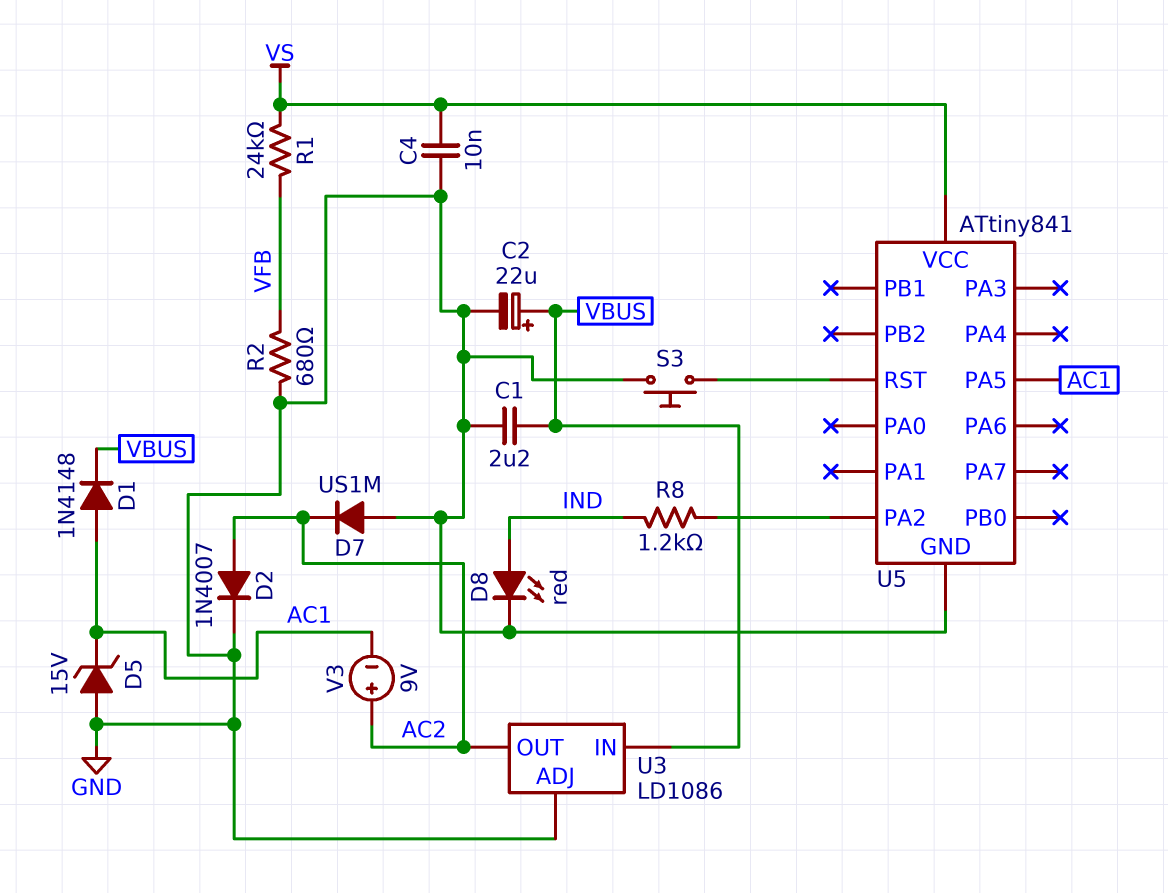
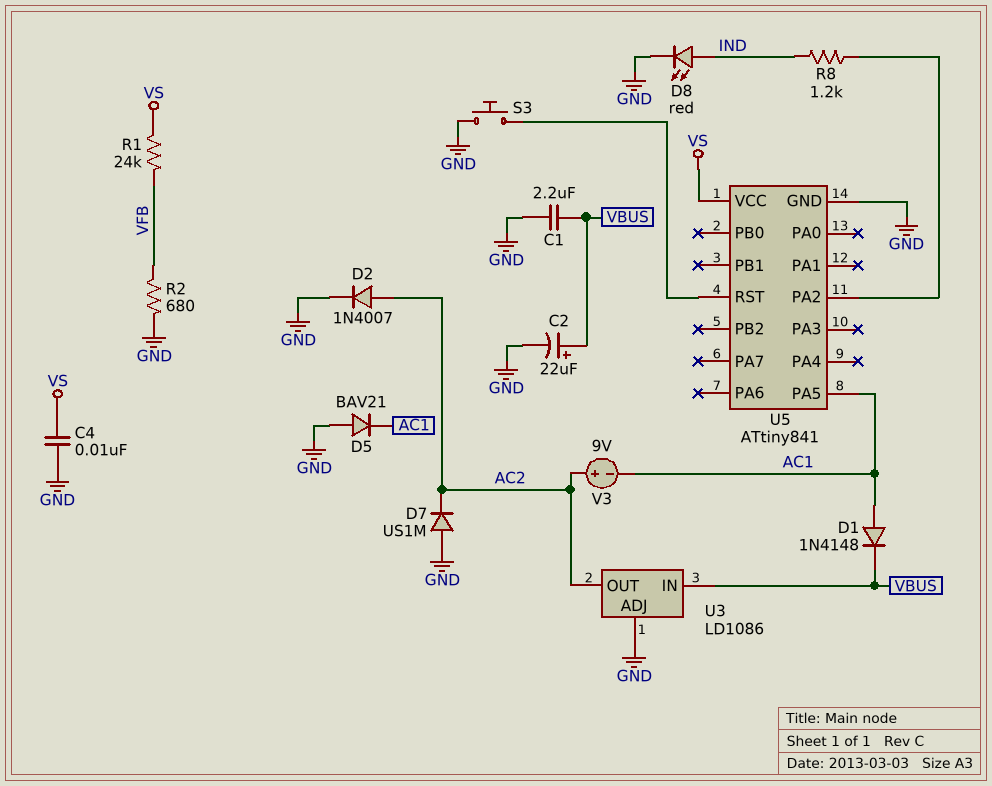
D5: zener 15V (A GND, K AC1) -> diode BAV21 (A GND, K AC1)

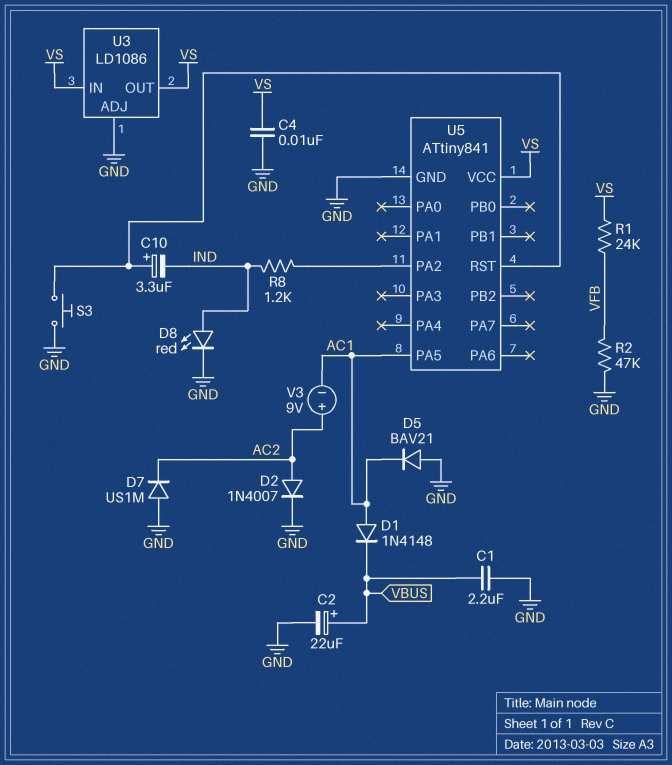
C10: none -> 3.3uF (plus U5/RST, minus IND)
R2: 680 (GND, VFB) -> 47k (GND, VFB)
U3 pin IN: VBUS -> VS
U3 pin OUT: AC2 -> VS

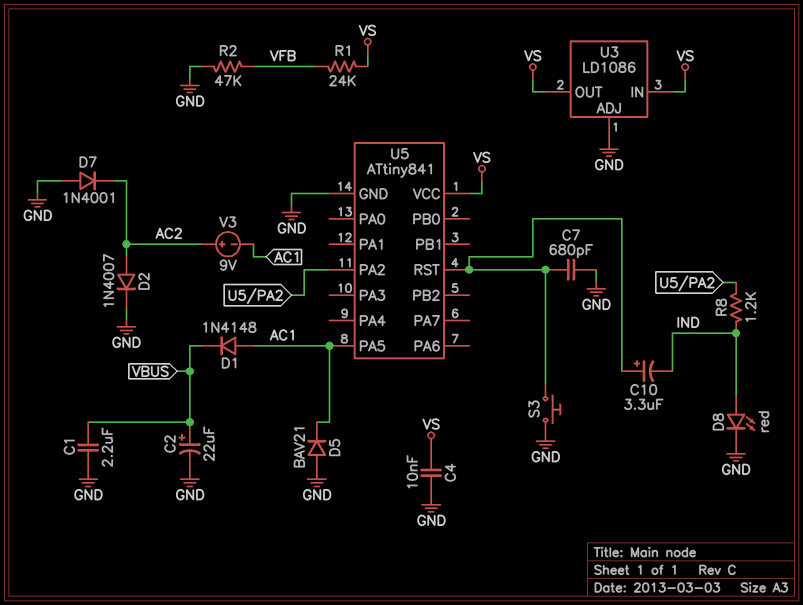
C7: none -> 680pF (GND, U5/RST)
D7: diode US1M (A GND, K AC2) -> diode 1N4001 (A GND, K AC2)

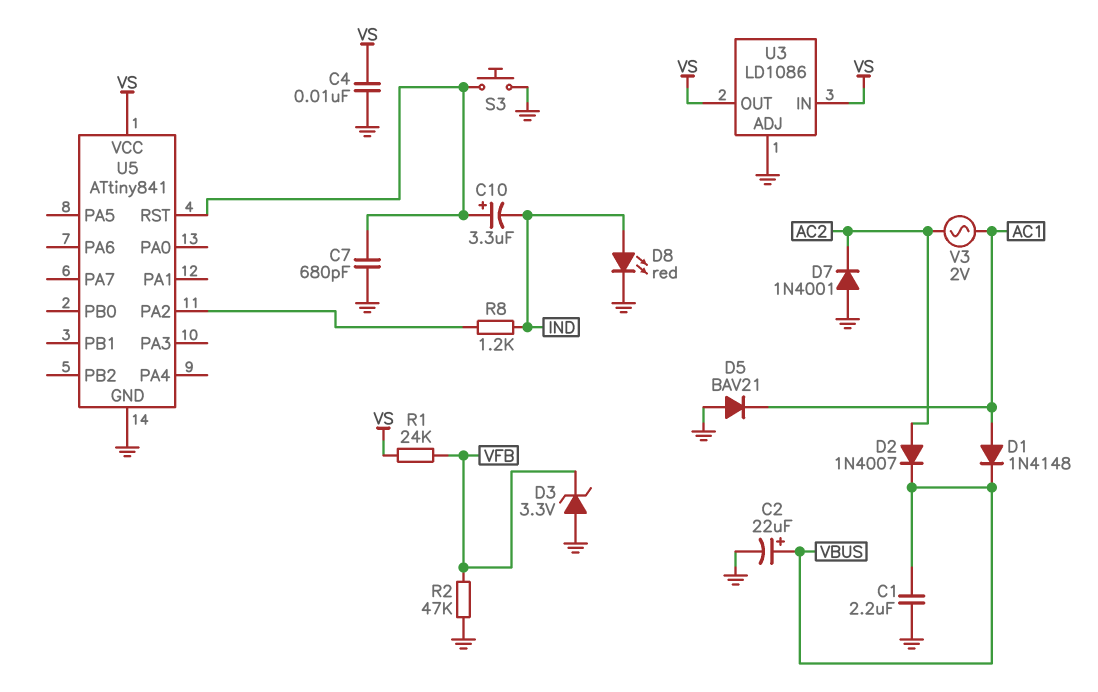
D2: diode 1N4007 (A AC2, K GND) -> diode 1N4007 (A AC2, K VBUS)
D3: none -> zener 3.3V (A GND, K VFB)
U5 pin PA5: AC1 -> none
V3: 9V (plus AC2, minus AC1) -> AC 2V (AC1, AC2)

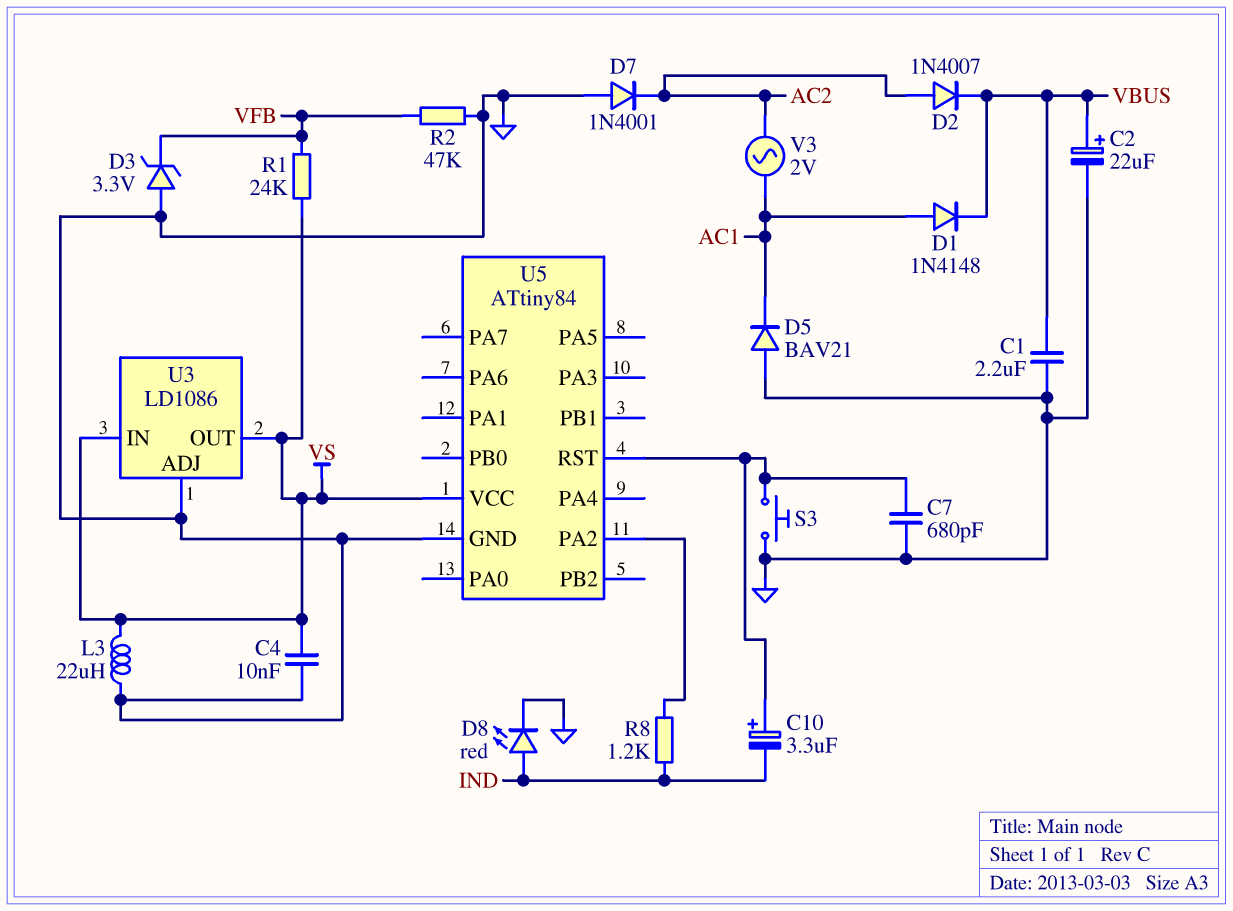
L3: none -> 22uH (GND, VS)
U5: ATtiny841 -> ATtiny84

